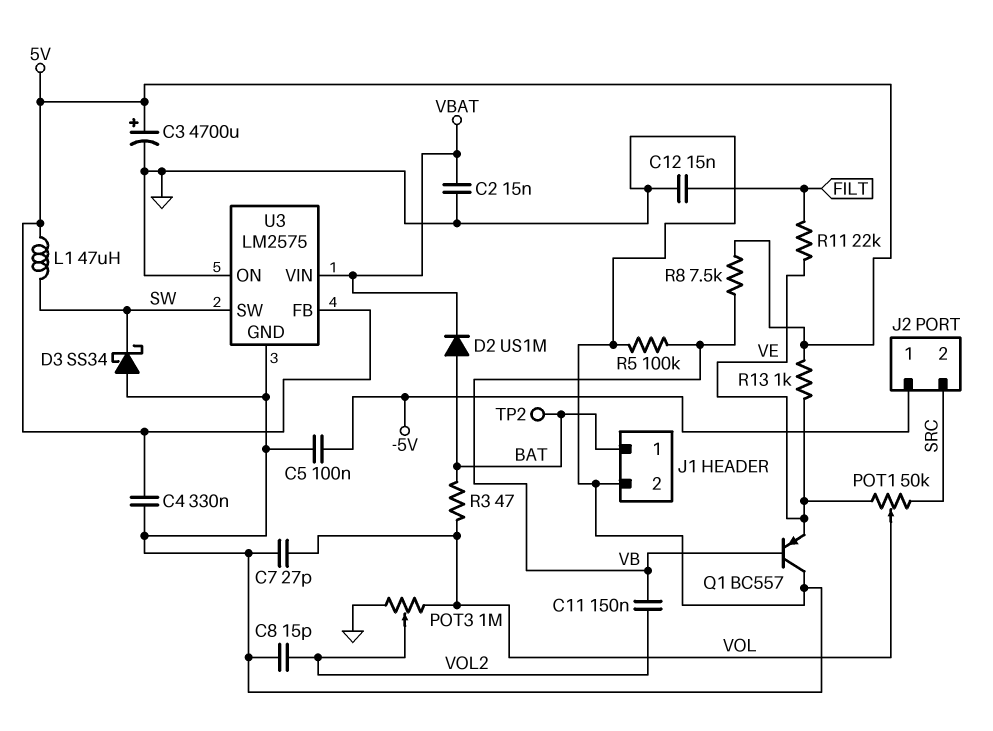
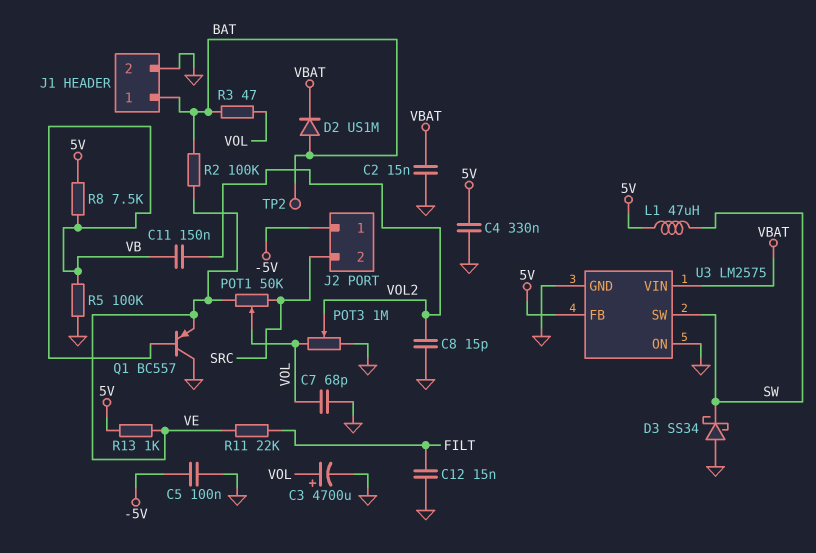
C3: 4700uF (plus 5V, minus GND) -> 4700uF (plus VOL, minus GND)
C7: 27pF (GND, VOL) -> 68pF (GND, VOL)
R2: none -> 100k (BAT, VE)

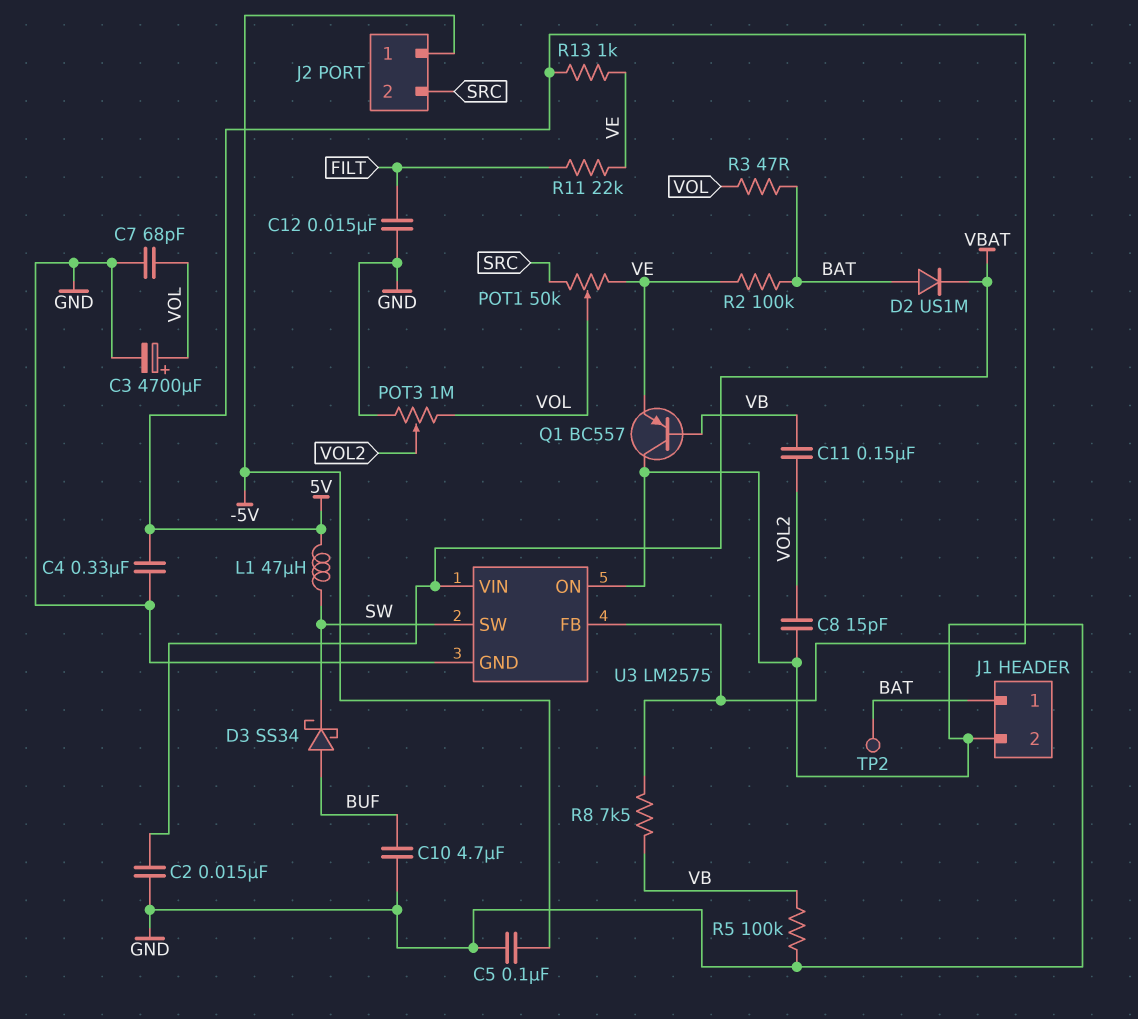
C10: none -> 4.7uF (BUF, GND)
D3: schottky SS34 (A GND, K SW) -> schottky SS34 (A BUF, K SW)

